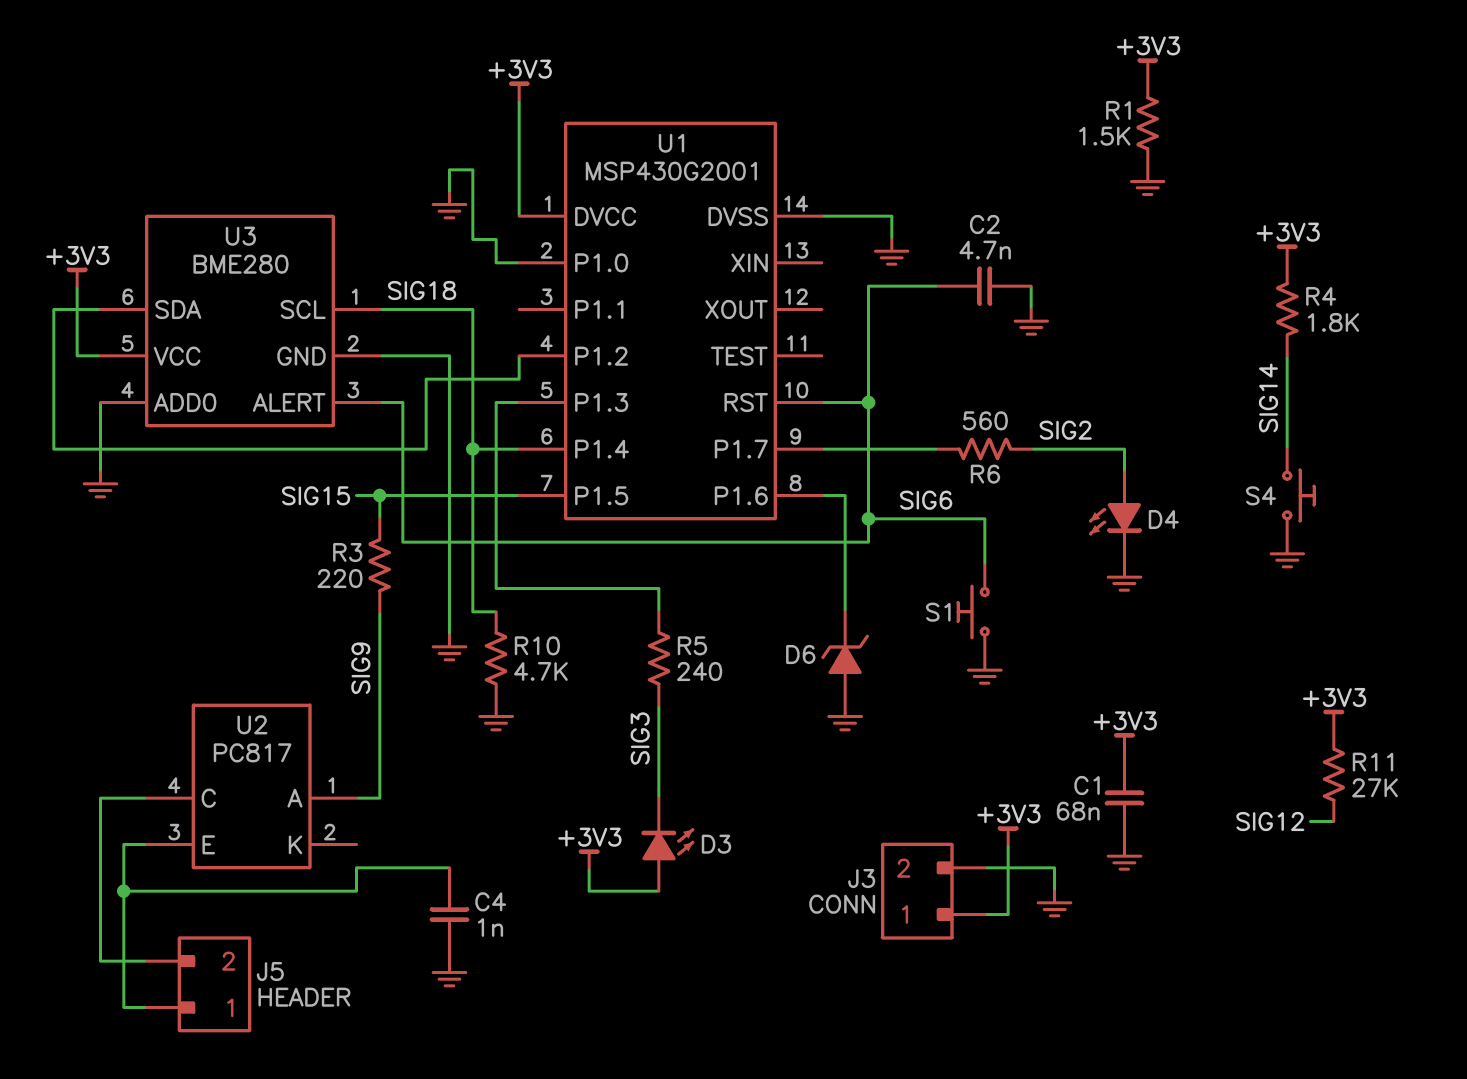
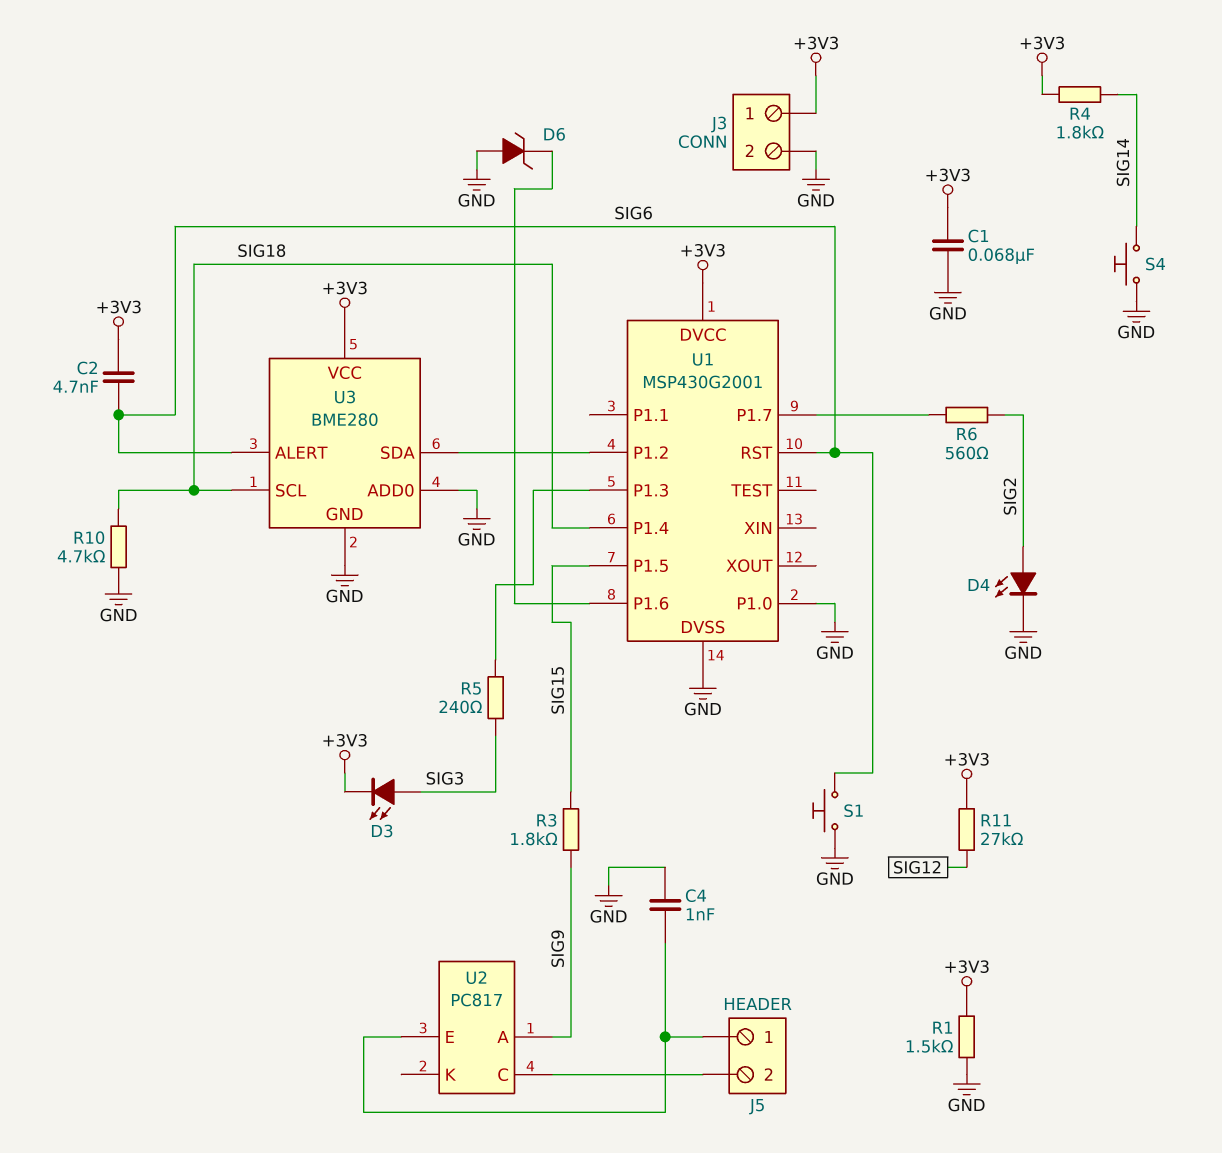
C2: 4.7nF (GND, SIG6) -> 4.7nF (+3V3, SIG6)
D3: LED (A +3V3, K SIG3) -> LED (A SIG3, K +3V3)
R3: 220 (SIG9, SIG15) -> 1.8k (SIG9, SIG15)

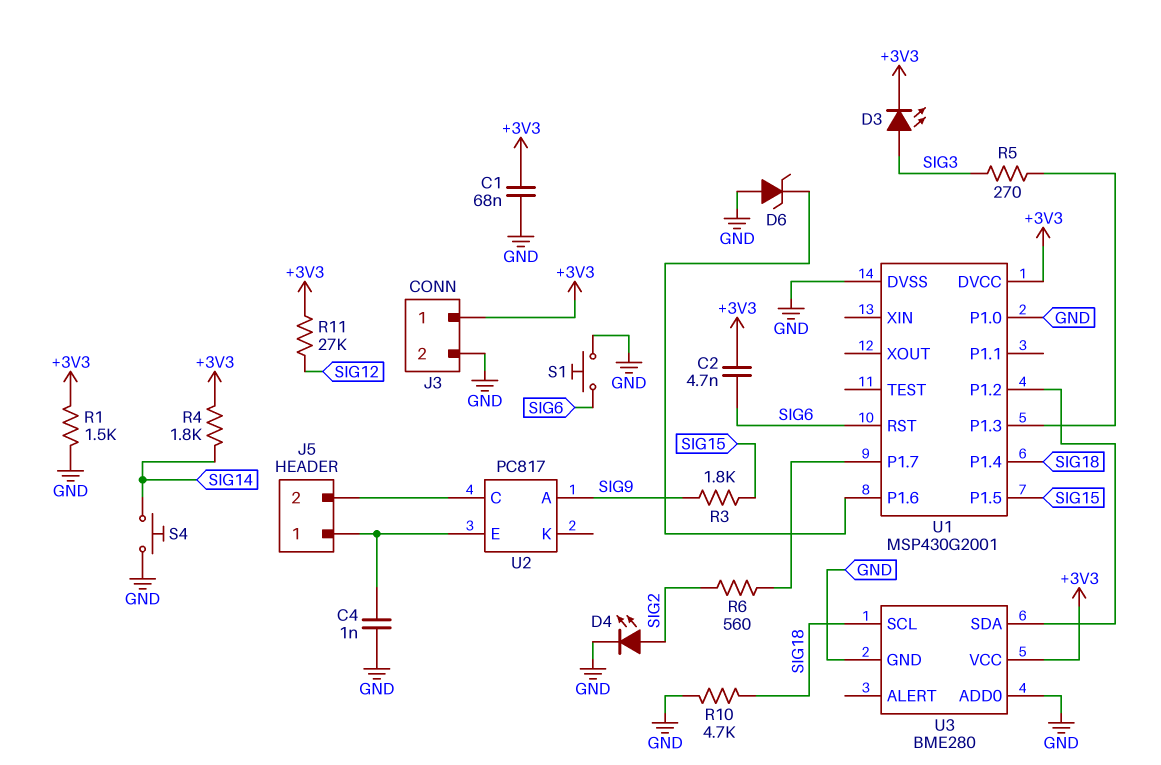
R5: 240 (SIG3, U1/P1.3) -> 270 (SIG3, U1/P1.3)
U3 pin ALERT: SIG6 -> none

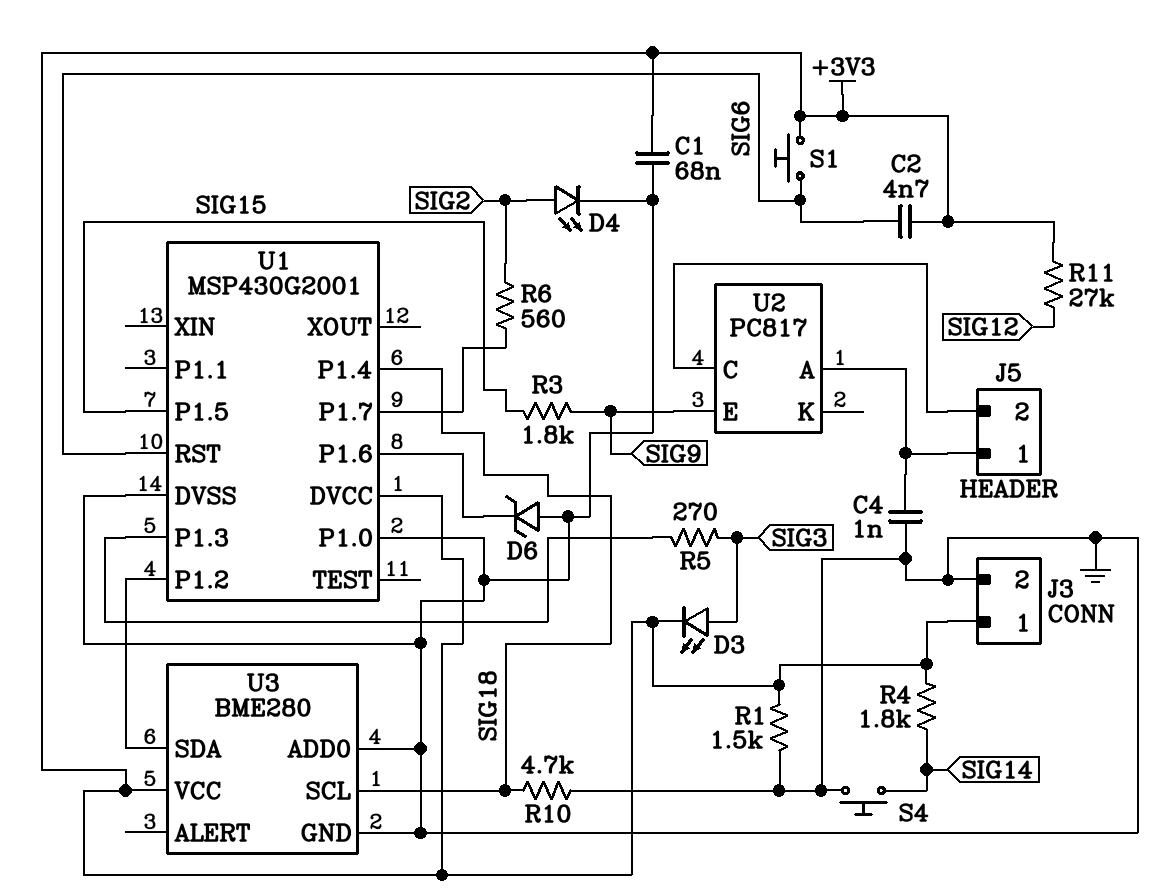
S1: button (GND, SIG6) -> button (+3V3, SIG6)
U2 pin A: SIG9 -> J5/1
U2 pin E: J5/1 -> SIG9

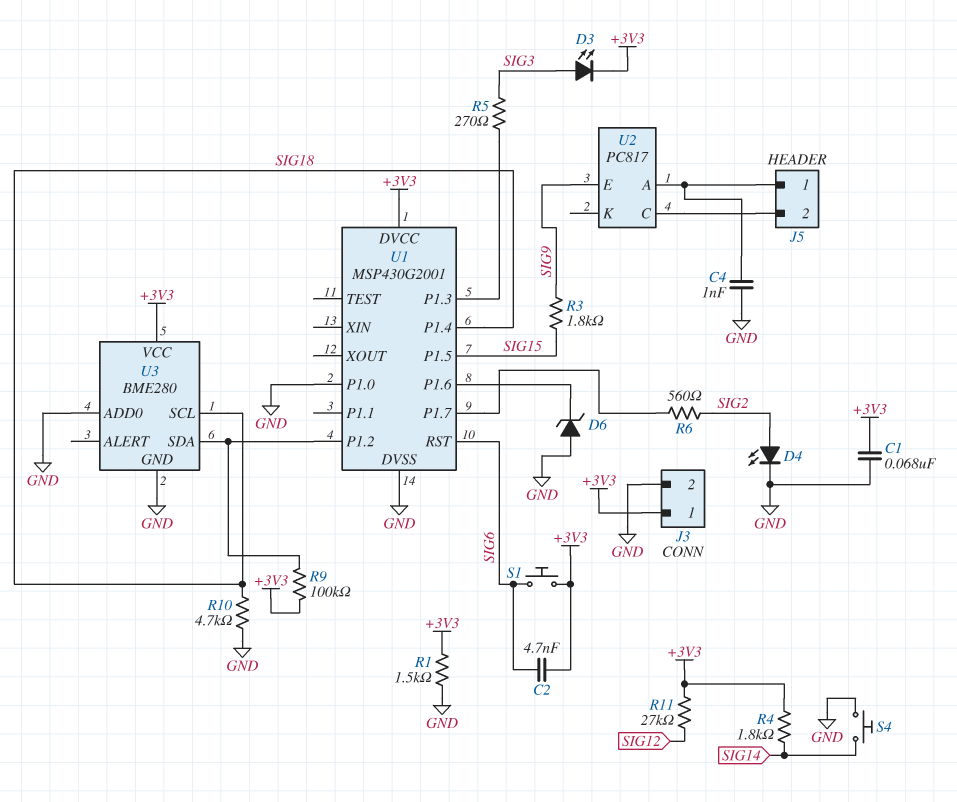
R9: none -> 100k (+3V3, U1/P1.2)

